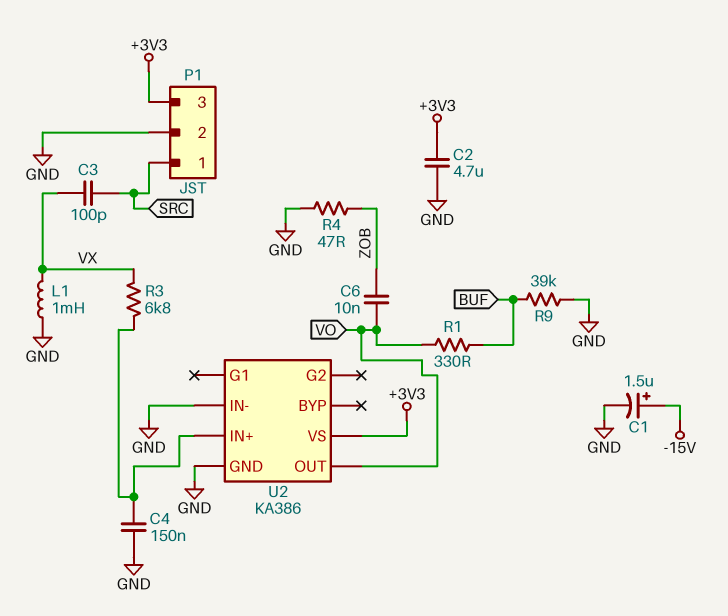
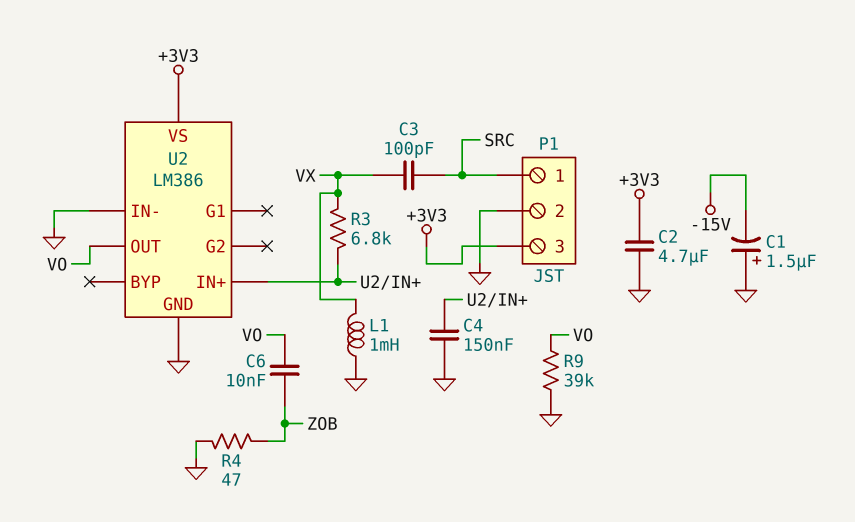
C1: 1.5uF (plus -15V, minus GND) -> 1.5uF (plus GND, minus -15V)
R1: 330 (BUF, VO) -> none
R9: 39k (BUF, GND) -> 39k (GND, VO)
U2: KA386 -> LM386

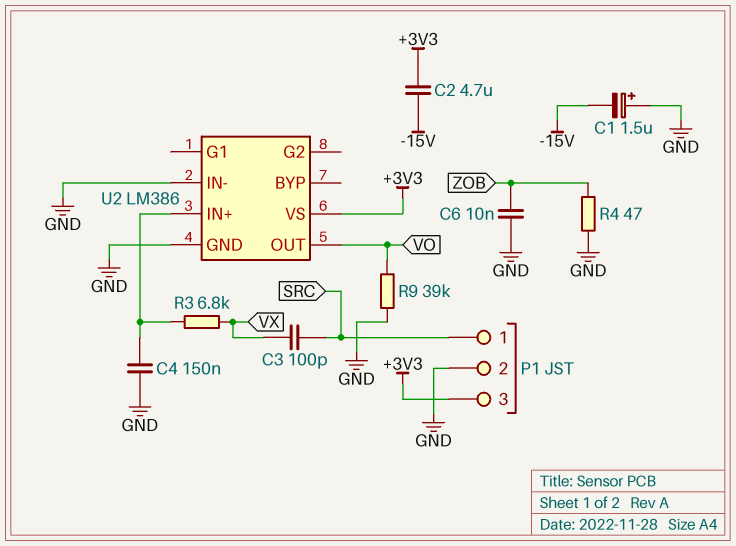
C2: 4.7uF (+3V3, GND) -> 4.7uF (+3V3, -15V)
C6: 10nF (VO, ZOB) -> 10nF (GND, ZOB)
L1: 1mH (GND, VX) -> none

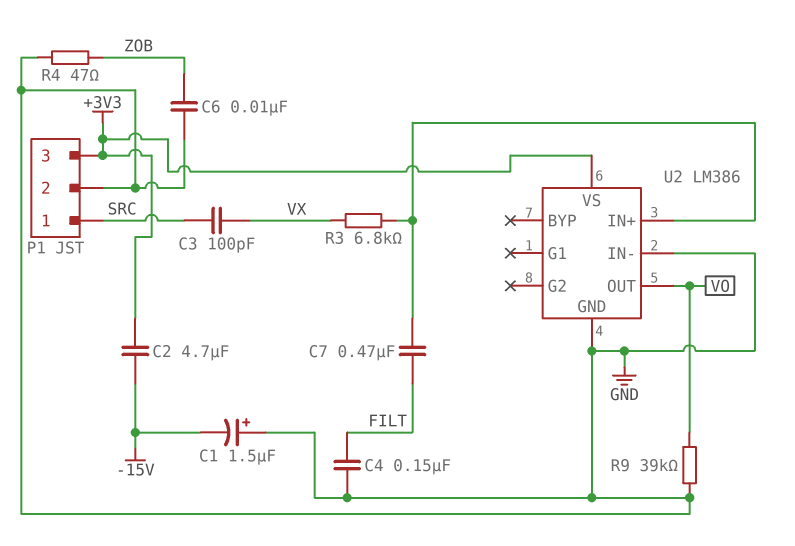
C4: 150nF (GND, U2/IN+) -> 150nF (FILT, GND)
C7: none -> 470nF (FILT, U2/IN+)

